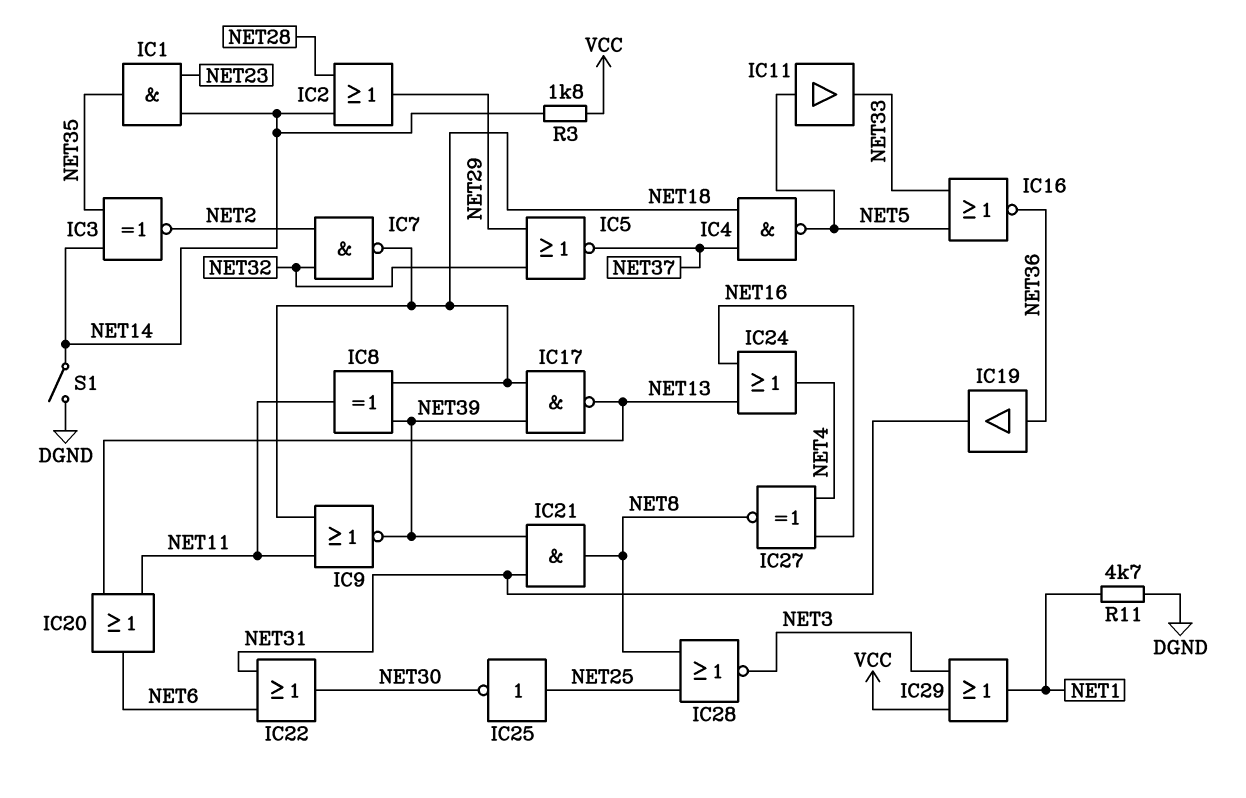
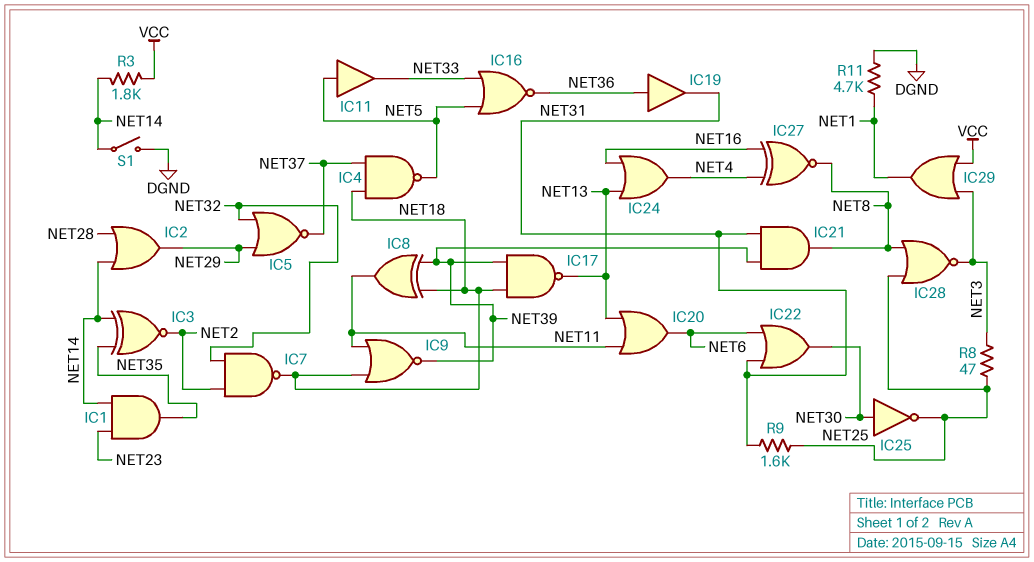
IC25: NOT (in NET25, out NET30) -> NOT (in NET30, out NET25)
R8: none -> 47 (NET3, NET25)
R9: none -> 1.6k (NET25, NET31)

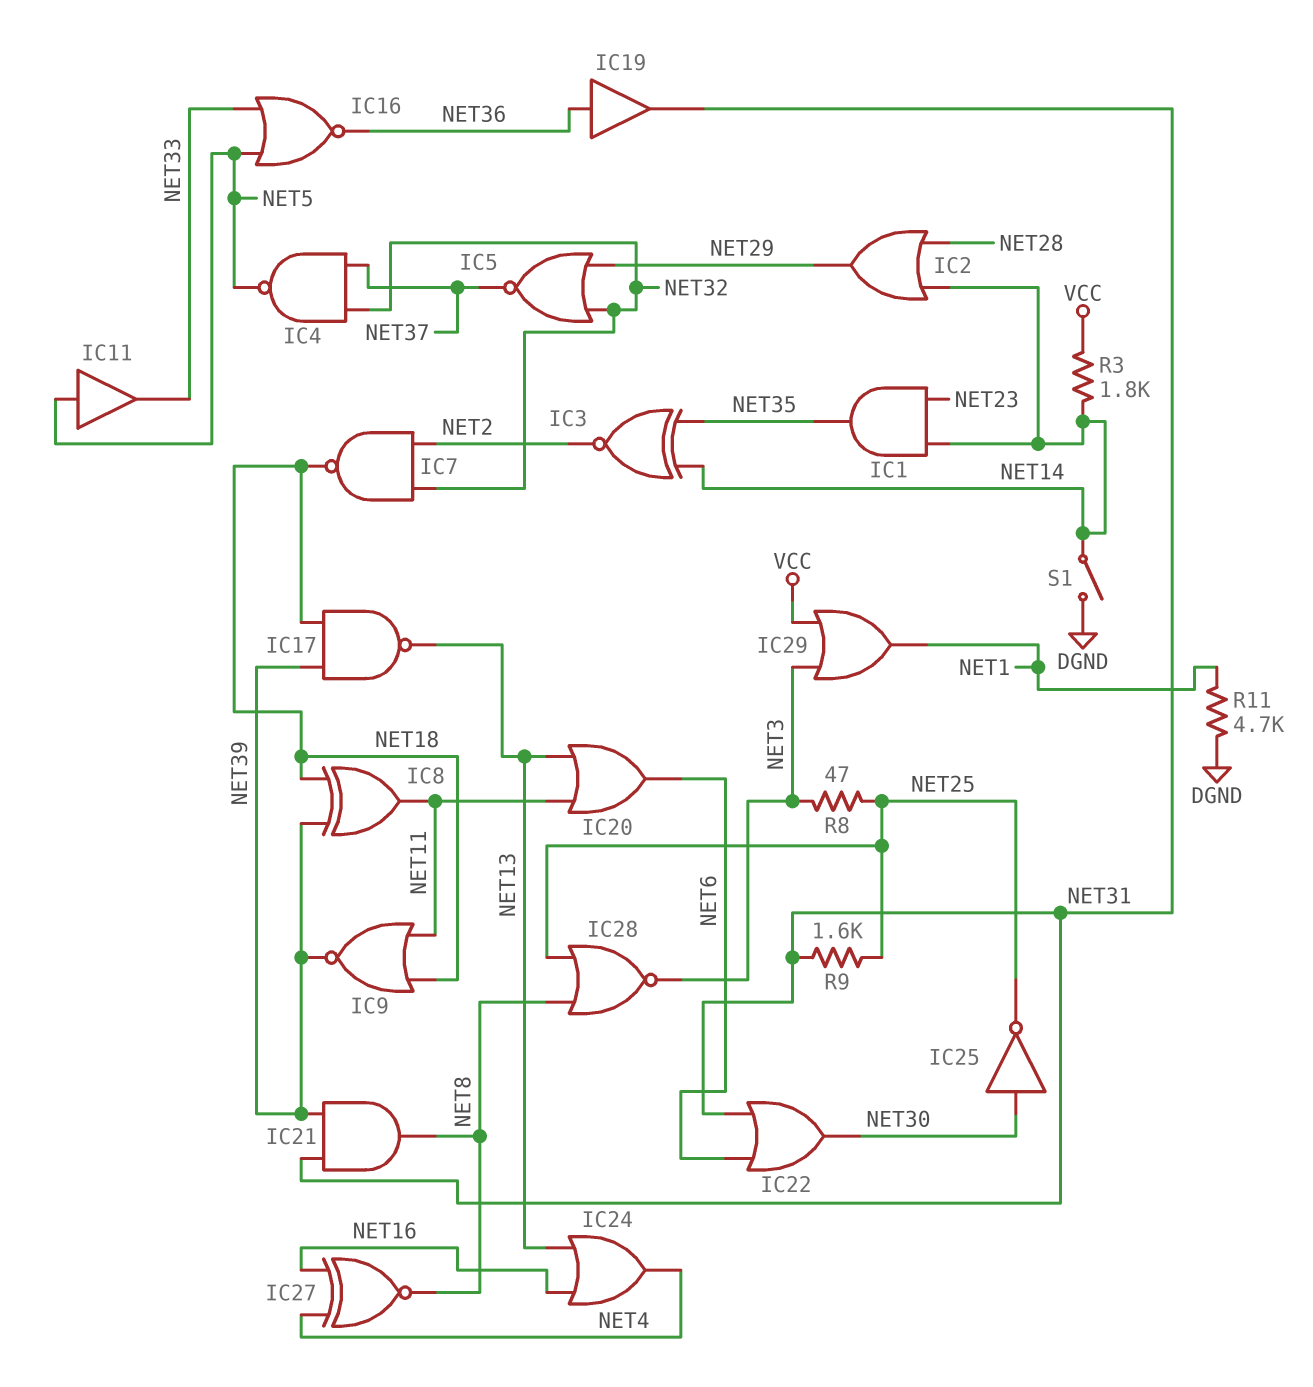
IC4: NAND (in NET18, in NET37, out NET5) -> NAND (in NET32, in NET37, out NET5)

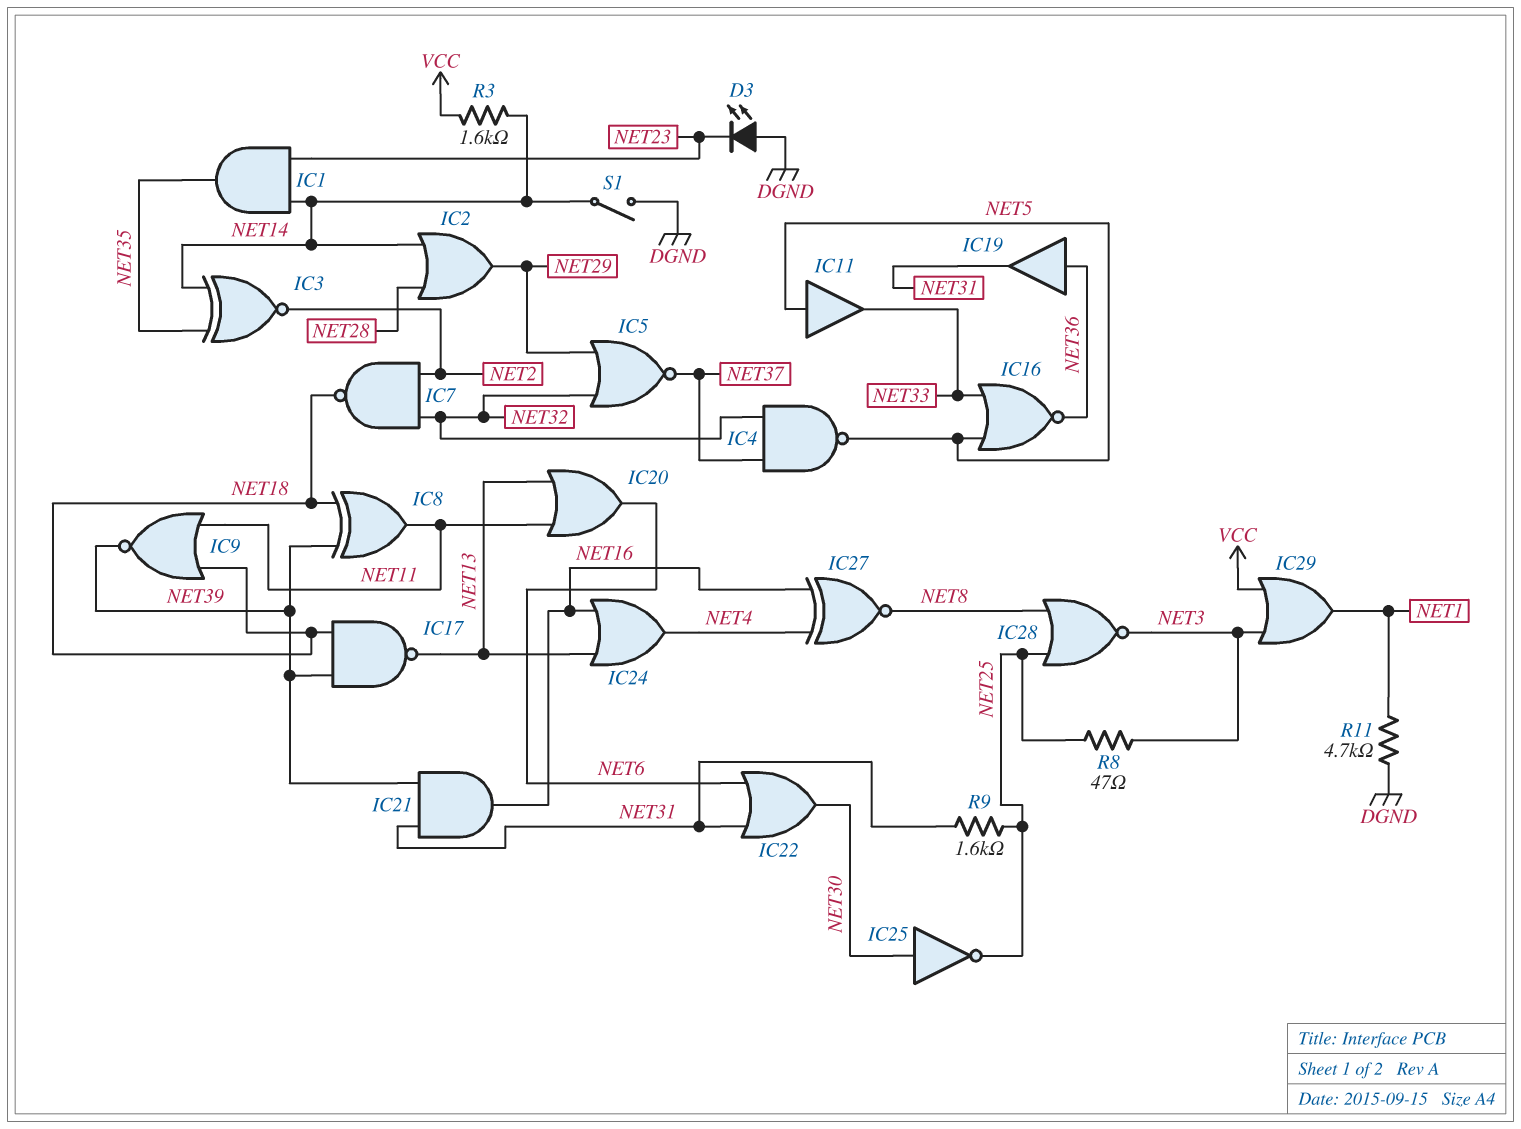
D3: none -> LED (A DGND, K NET23)
IC21: AND (in NET31, in NET39, out NET8) -> AND (in NET31, in NET39, out NET16)
R3: 1.8k (NET14, VCC) -> 1.6k (NET14, VCC)

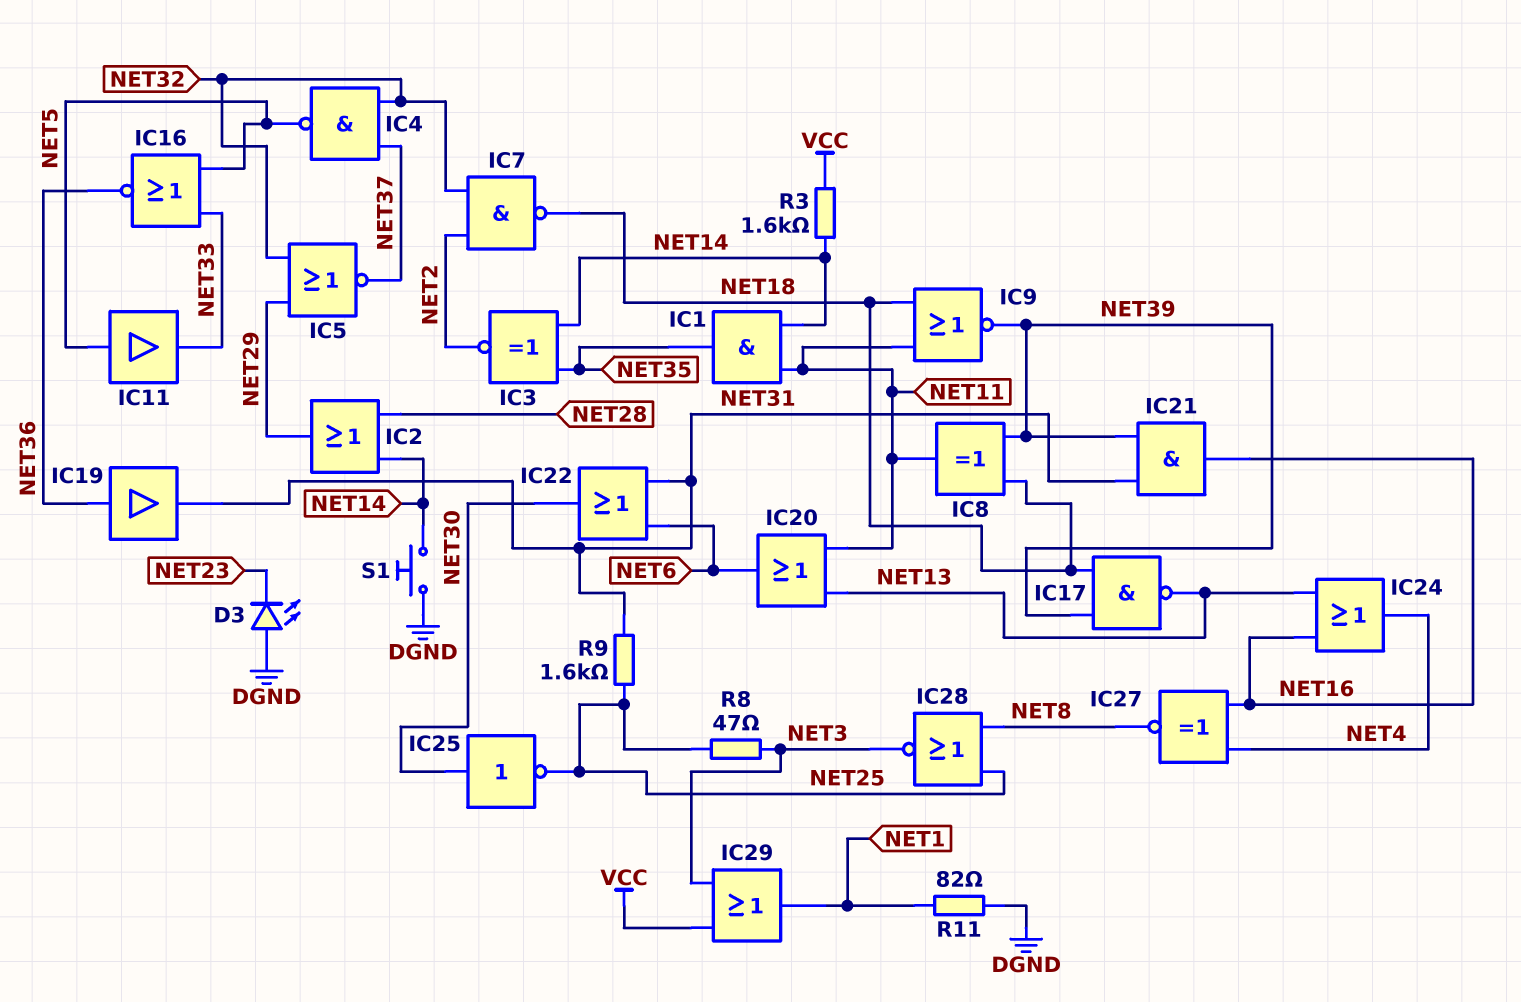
IC1: AND (in NET14, in NET23, out NET35) -> AND (in NET11, in NET14, out NET35)
R11: 4.7k (DGND, NET1) -> 82 (DGND, NET1)
S1: switch (DGND, NET14) -> button (DGND, NET14)

